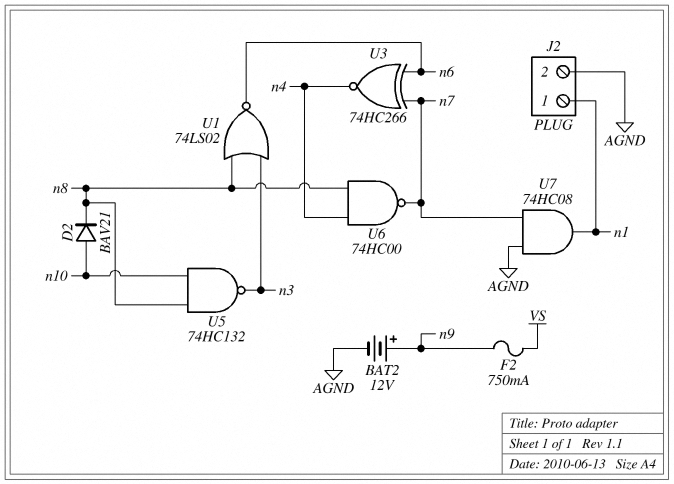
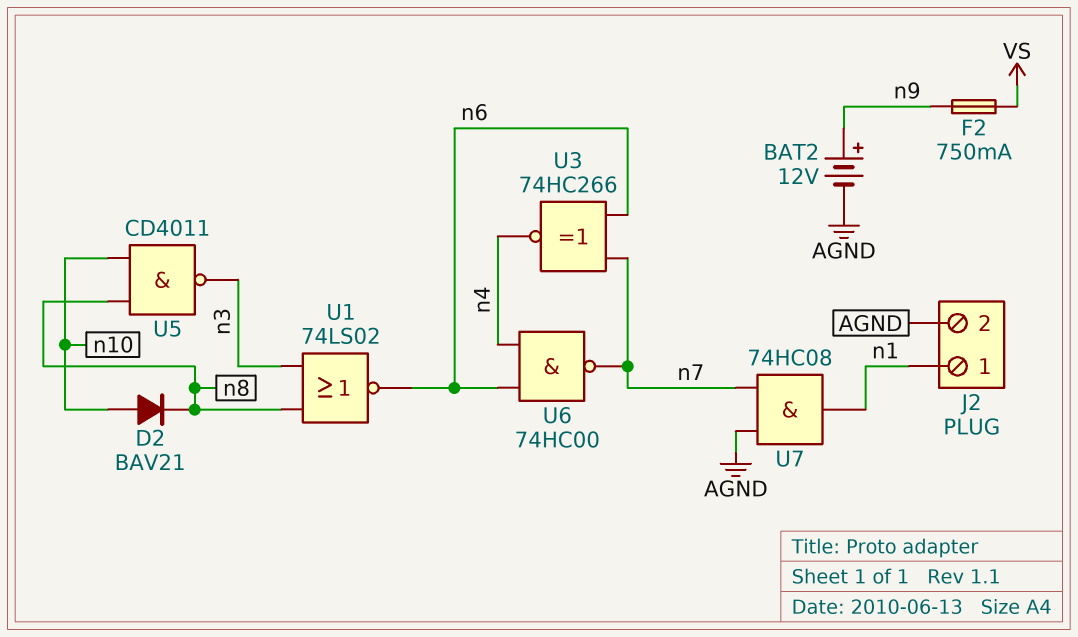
U5: NAND 74HC132 (in n8, in n10, out n3) -> NAND CD4011 (in n8, in n10, out n3)
U6: NAND 74HC00 (in n4, in n8, out n7) -> NAND 74HC00 (in n4, in n6, out n7)

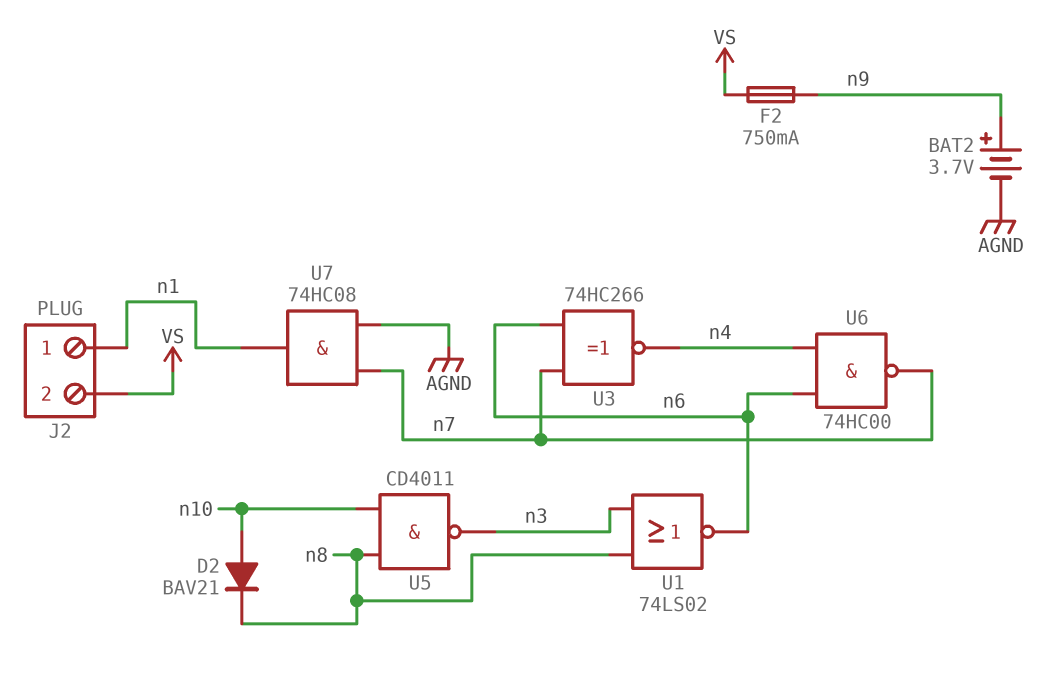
BAT2: 12V (plus n9, minus AGND) -> 3.7V (plus n9, minus AGND)
J2 pin 2: AGND -> VS

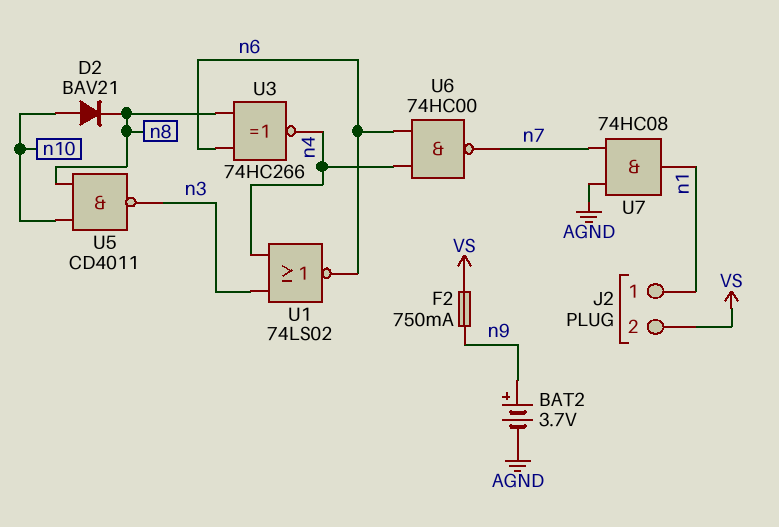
U1: NOR 74LS02 (in n3, in n8, out n6) -> NOR 74LS02 (in n3, in n4, out n6)
U3: XNOR 74HC266 (in n6, in n7, out n4) -> XNOR 74HC266 (in n6, in n8, out n4)

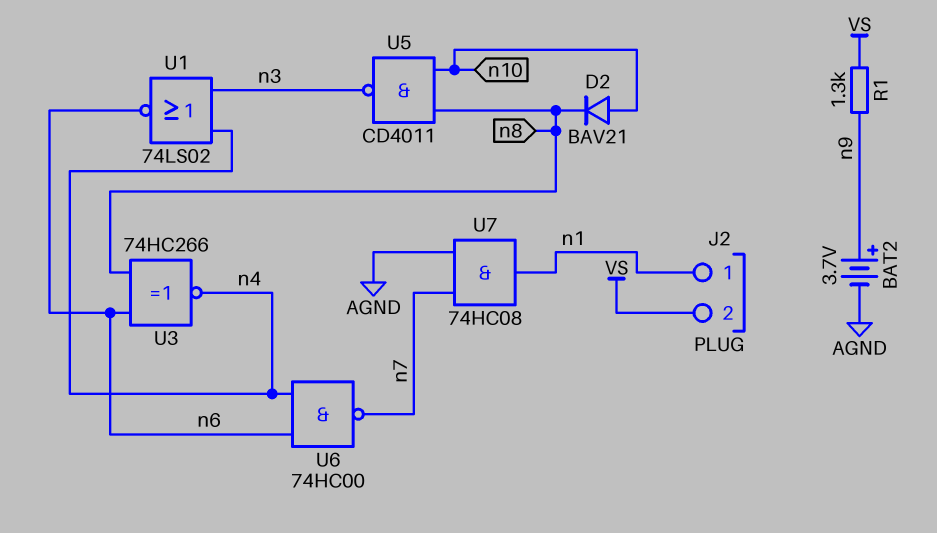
F2: 750mA (VS, n9) -> none
R1: none -> 1.3k (VS, n9)

